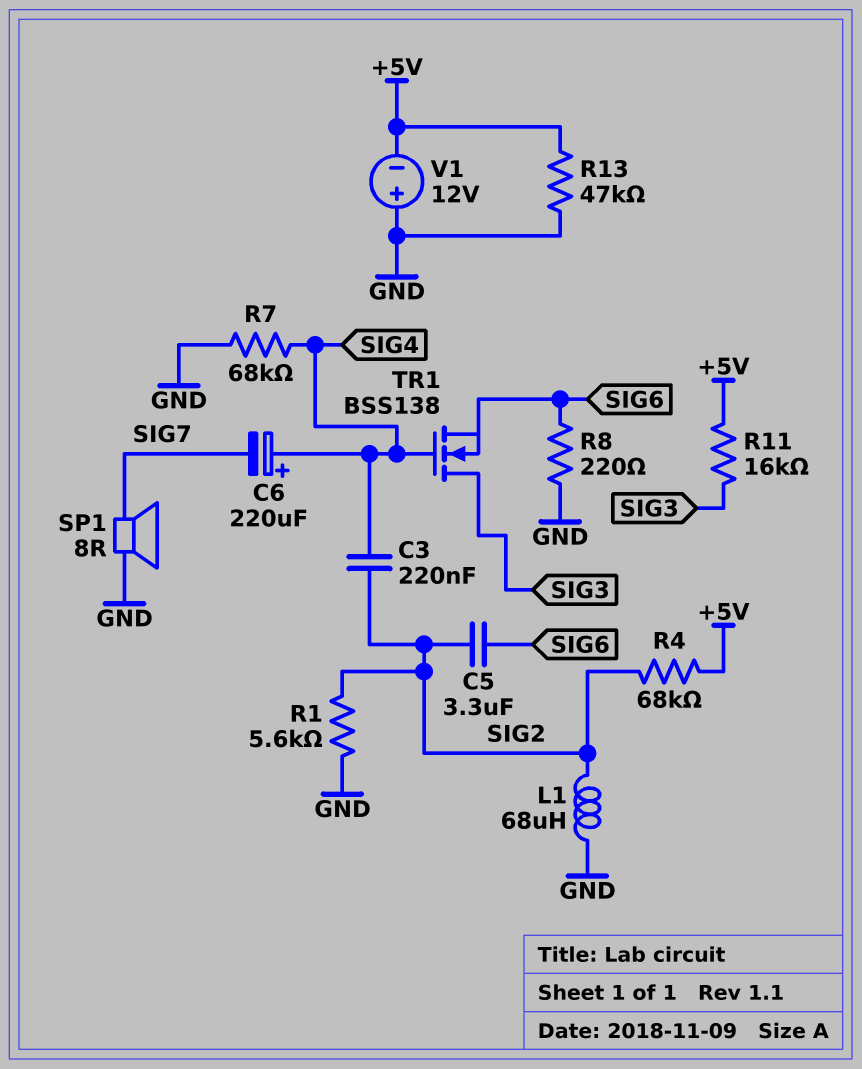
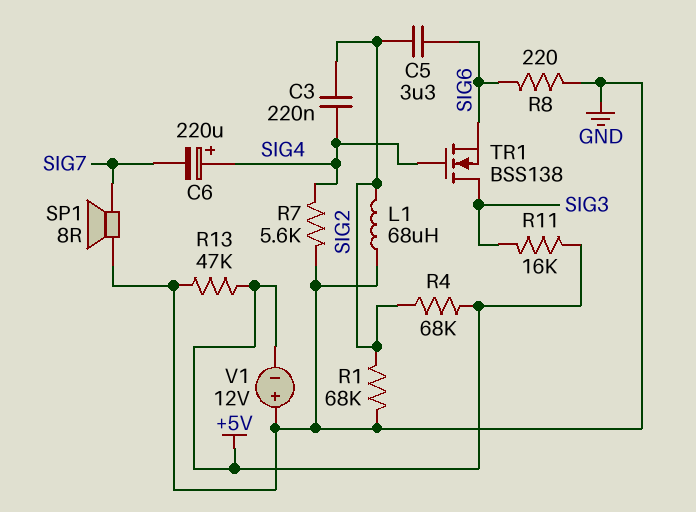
R1: 5.6k (GND, SIG2) -> 68k (GND, SIG2)
R7: 68k (GND, SIG4) -> 5.6k (GND, SIG4)

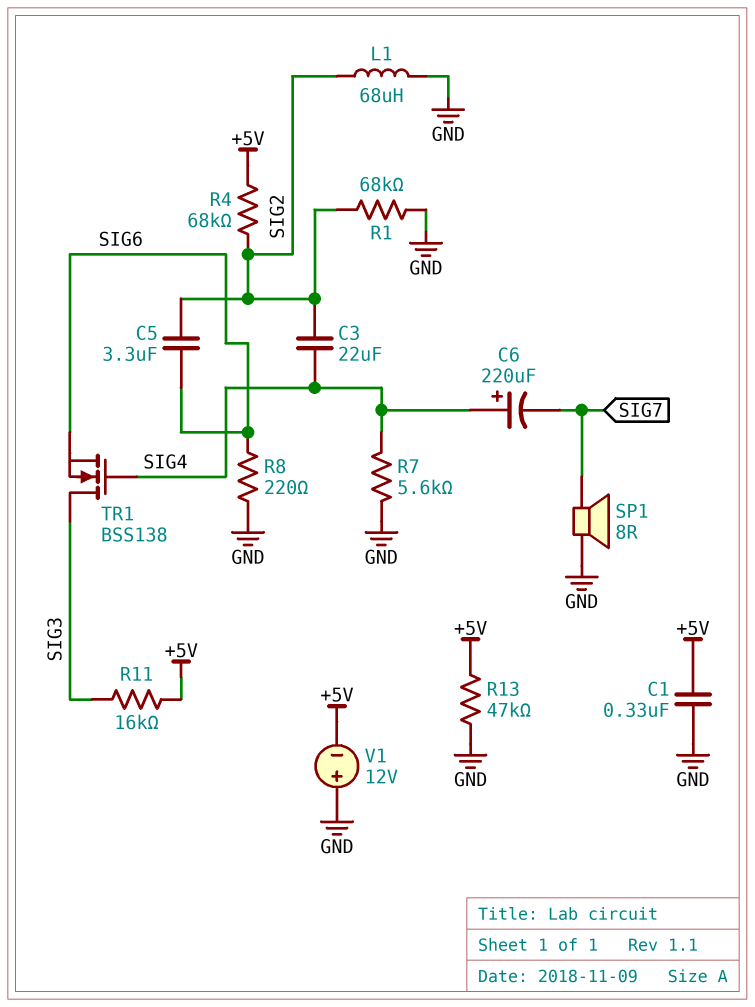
C1: none -> 330nF (+5V, GND)
C3: 220nF (SIG2, SIG4) -> 22uF (SIG2, SIG4)

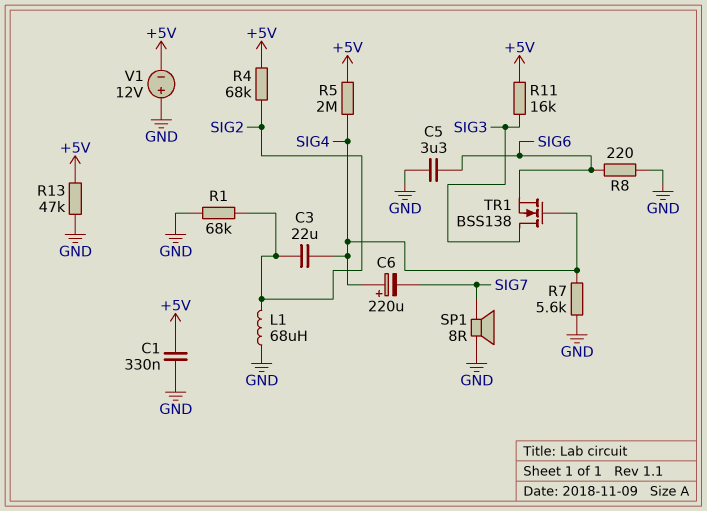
C5: 3.3uF (SIG2, SIG6) -> 3.3uF (GND, SIG6)
R5: none -> 2M (+5V, SIG4)

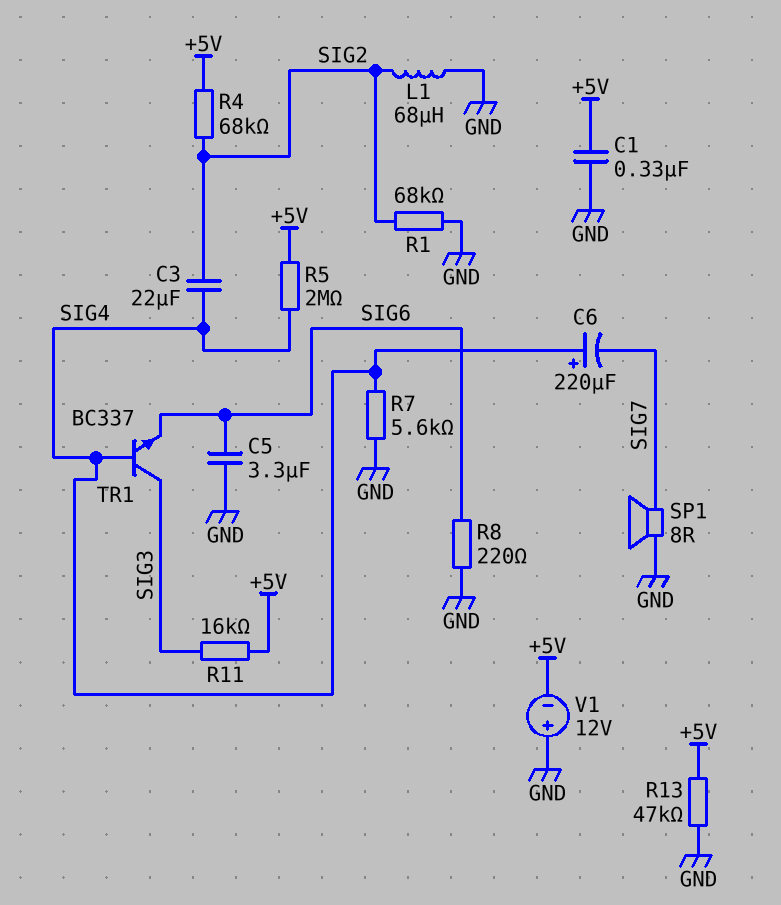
TR1: NMOS BSS138 (G SIG4, D SIG3, S SIG6) -> NPN BC337 (B SIG4, C SIG3, E SIG6)

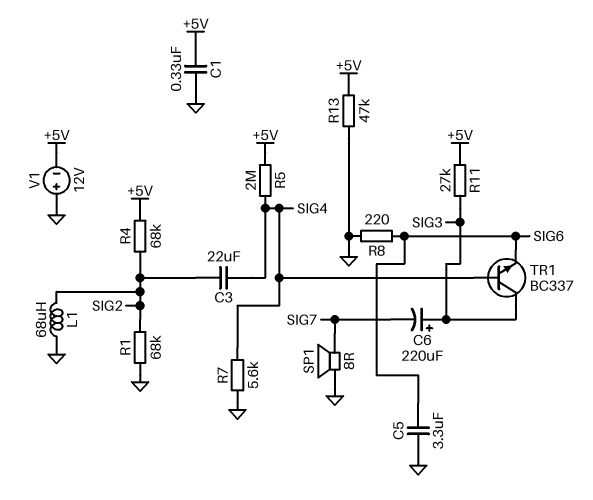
C6: 220uF (plus SIG4, minus SIG7) -> 220uF (plus SIG3, minus SIG7)
R11: 16k (+5V, SIG3) -> 27k (+5V, SIG3)

